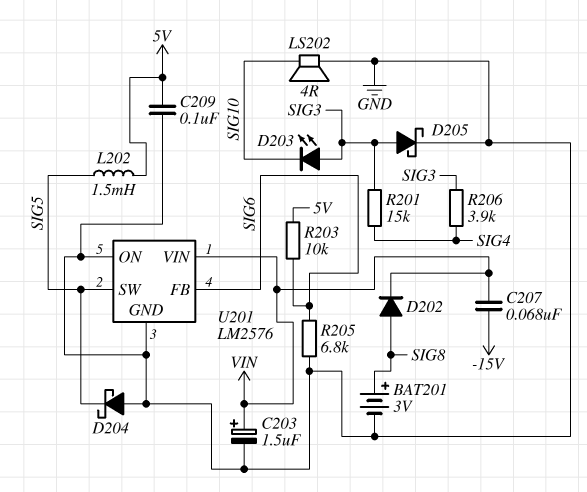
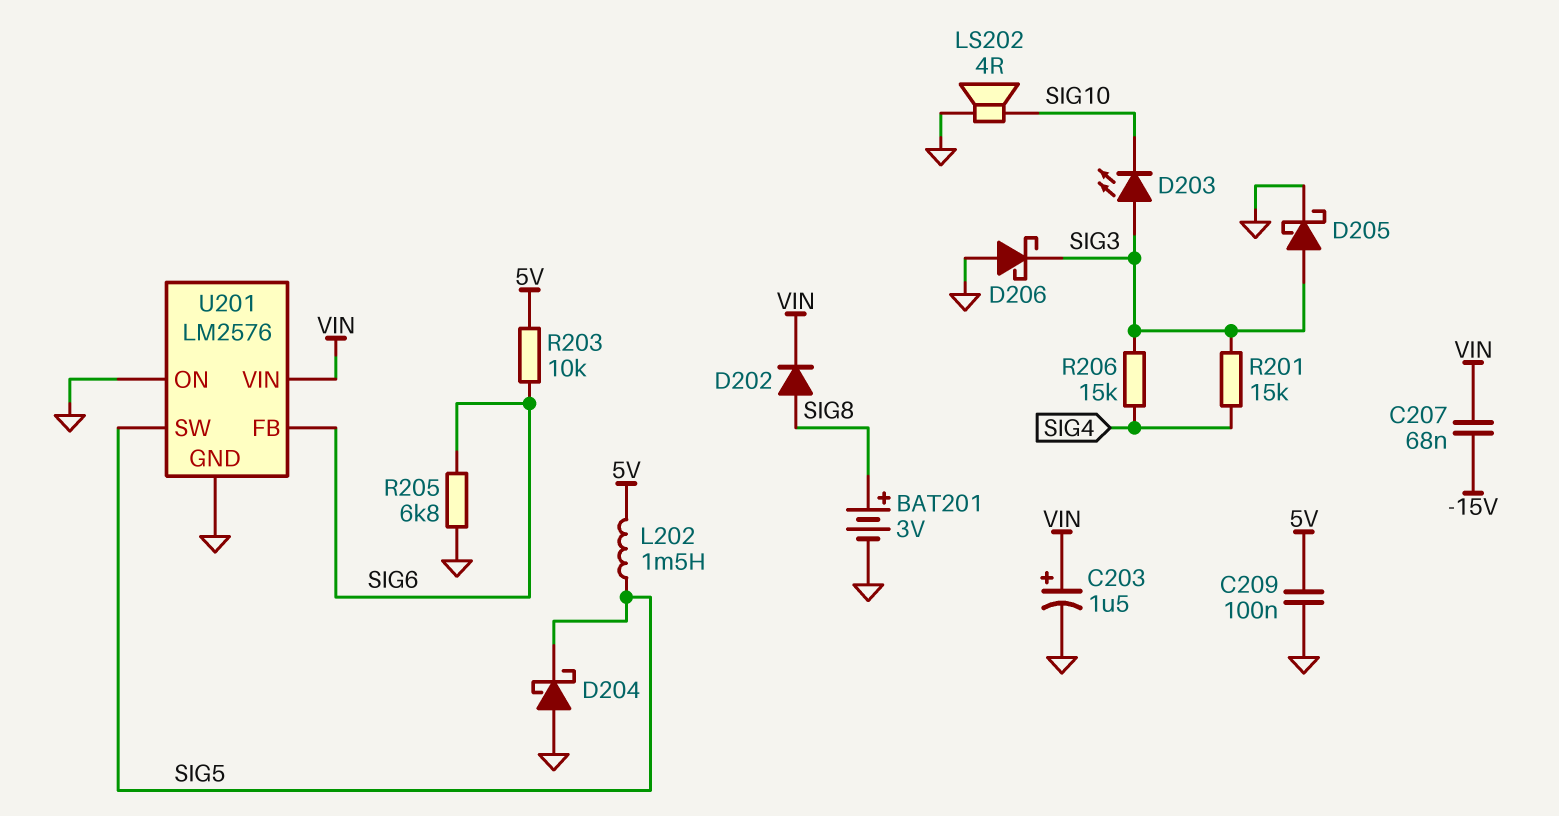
D206: none -> schottky (A GND, K SIG3)
R206: 3.9k (SIG3, SIG4) -> 15k (SIG3, SIG4)

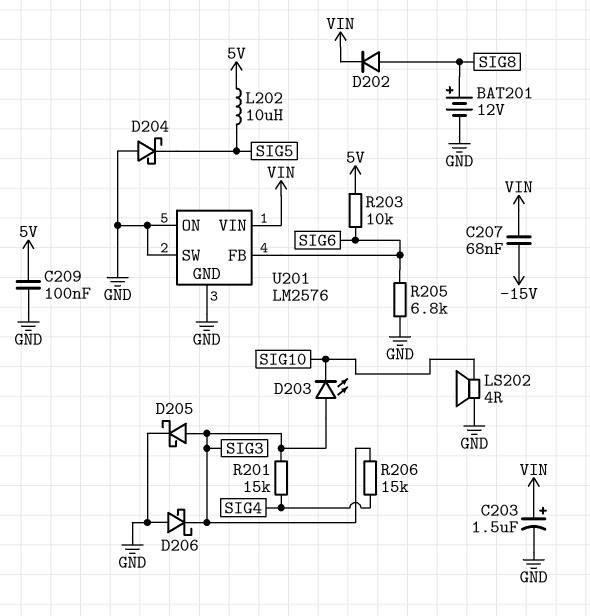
BAT201: 3V (plus SIG8, minus GND) -> 12V (plus SIG8, minus GND)
L202: 1.5mH (5V, SIG5) -> 10uH (5V, SIG5)
U201 pin SW: SIG5 -> GND

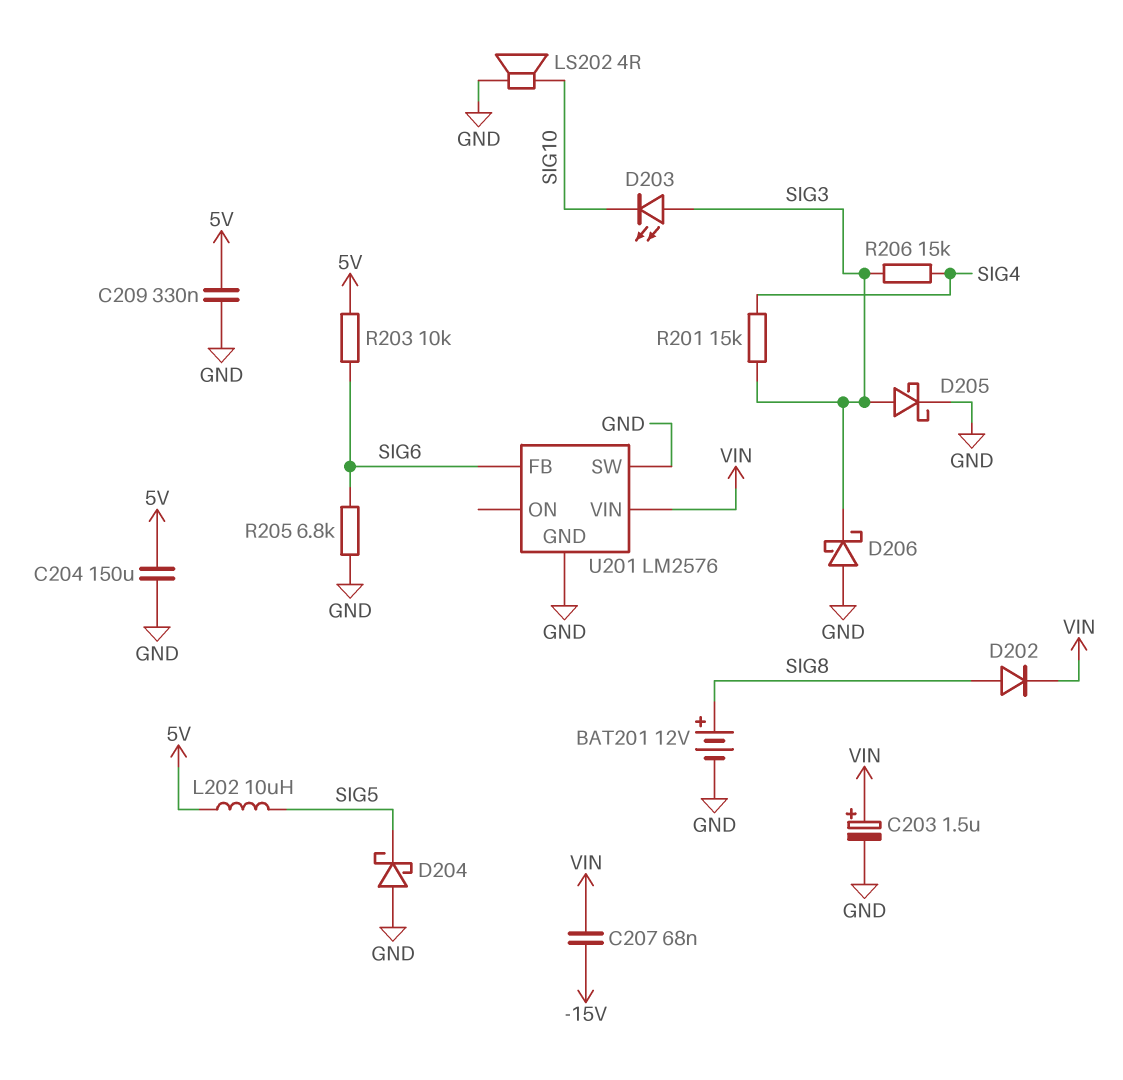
C204: none -> 150uF (5V, GND)
C209: 100nF (5V, GND) -> 330nF (5V, GND)
U201 pin ON: GND -> none

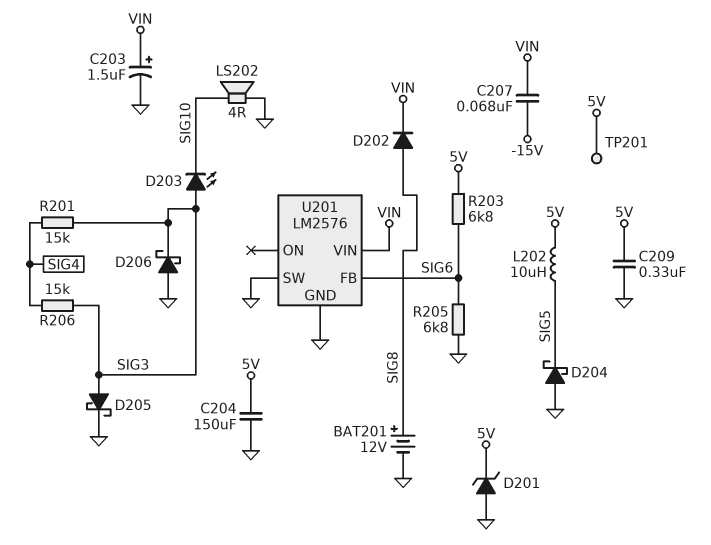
D201: none -> zener (A GND, K 5V)
R203: 10k (5V, SIG6) -> 6.8k (5V, SIG6)
TP201: none -> test point (5V)

